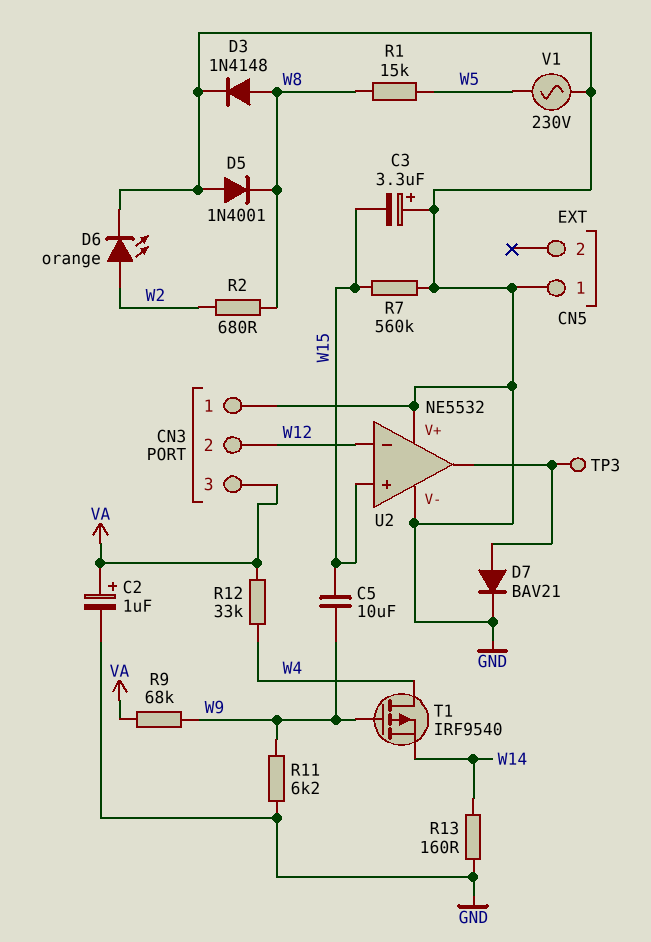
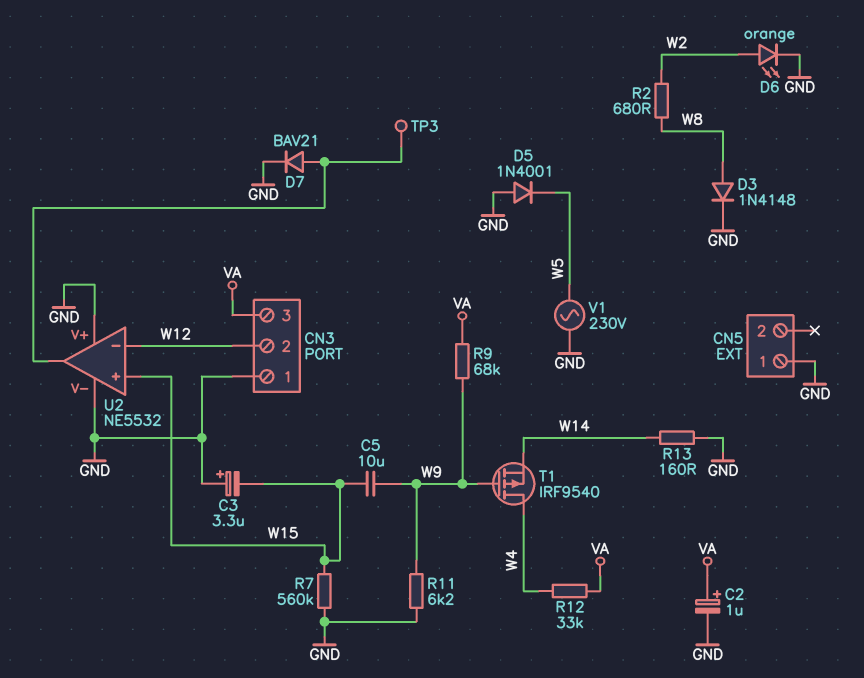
D5: diode 1N4001 (A GND, K W8) -> diode 1N4001 (A GND, K W5)
R1: 15k (W5, W8) -> none

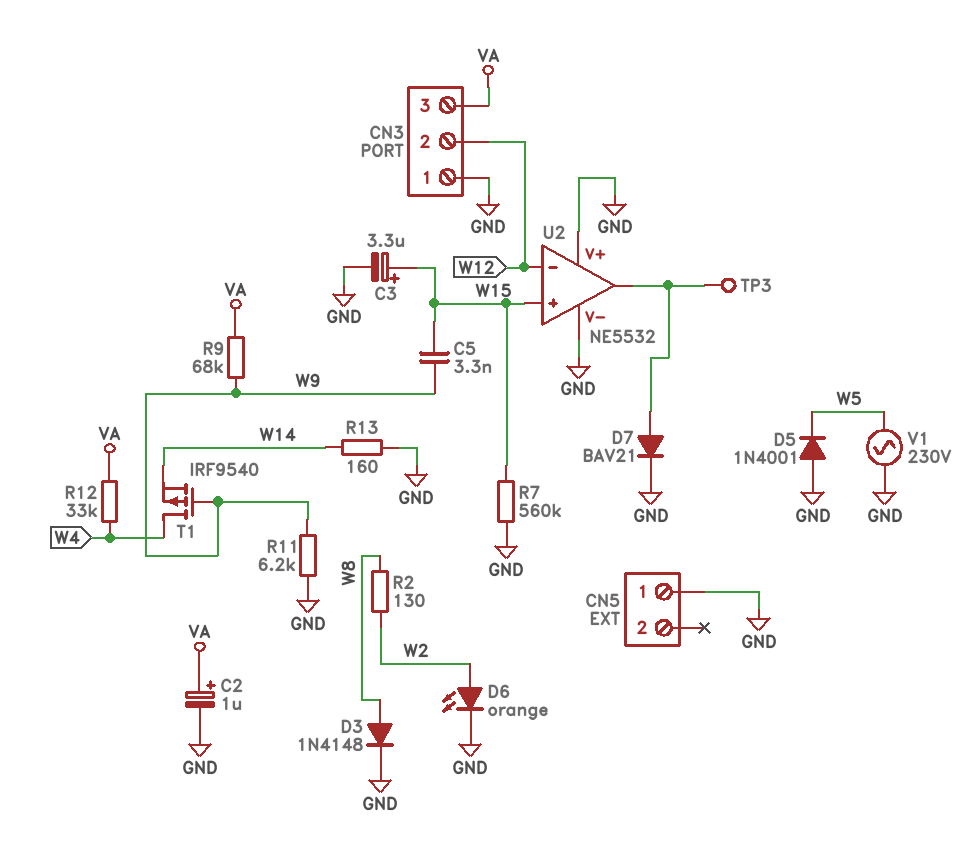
C3: 3.3uF (plus GND, minus W15) -> 3.3uF (plus W15, minus GND)
C5: 10uF (W9, W15) -> 3.3nF (W9, W15)
R2: 680 (W2, W8) -> 130 (W2, W8)

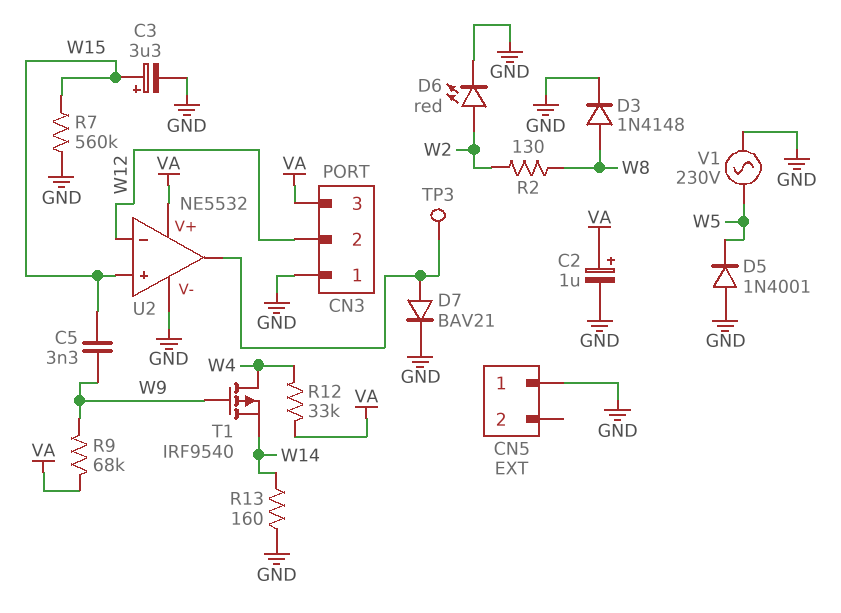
D6: LED orange (A W2, K GND) -> LED red (A W2, K GND)
R11: 6.2k (GND, W9) -> none
U2 pin V+: GND -> VA

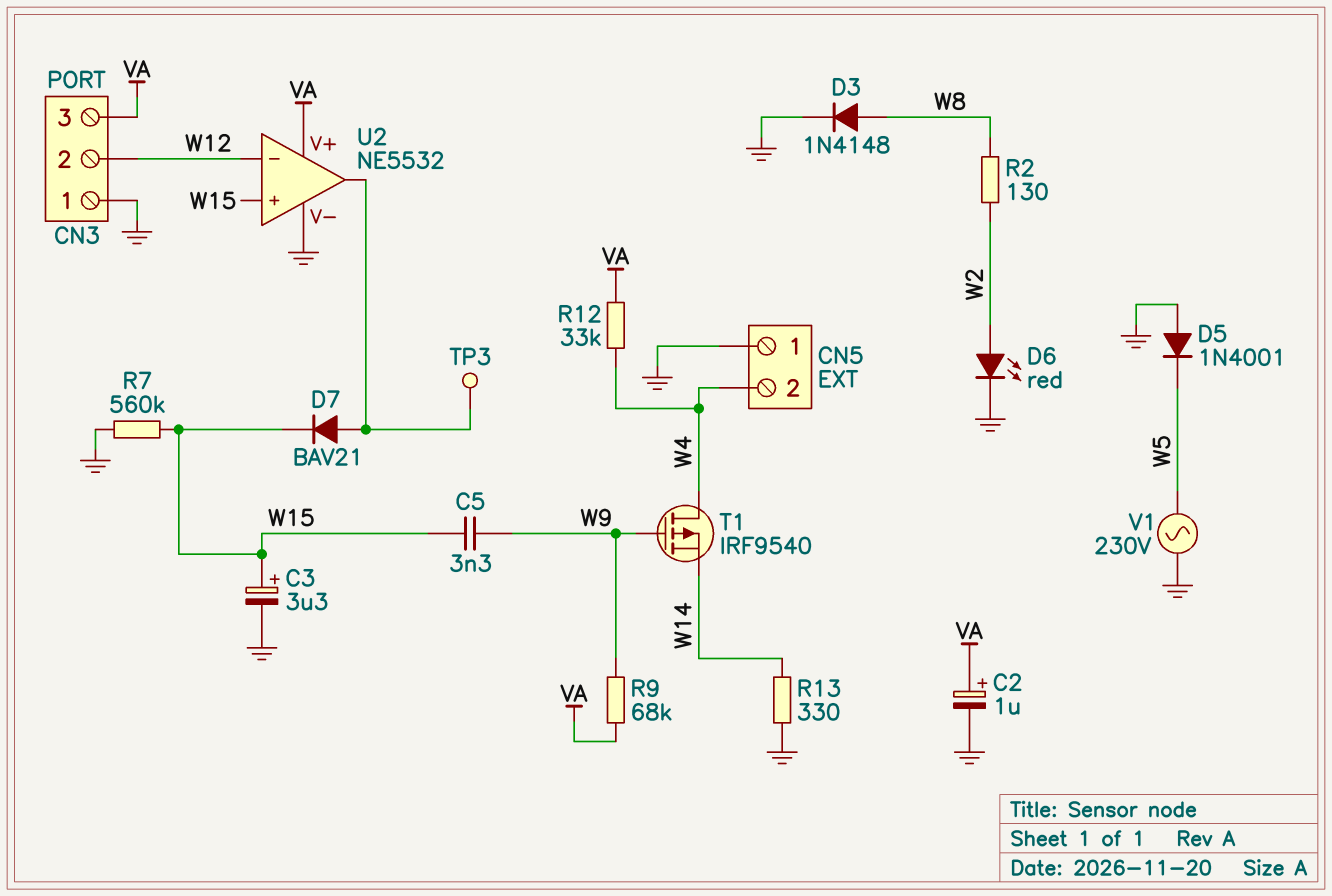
CN5 pin 2: none -> W4
D7: diode BAV21 (A U2/out, K GND) -> diode BAV21 (A U2/out, K W15)
R13: 160 (GND, W14) -> 330 (GND, W14)

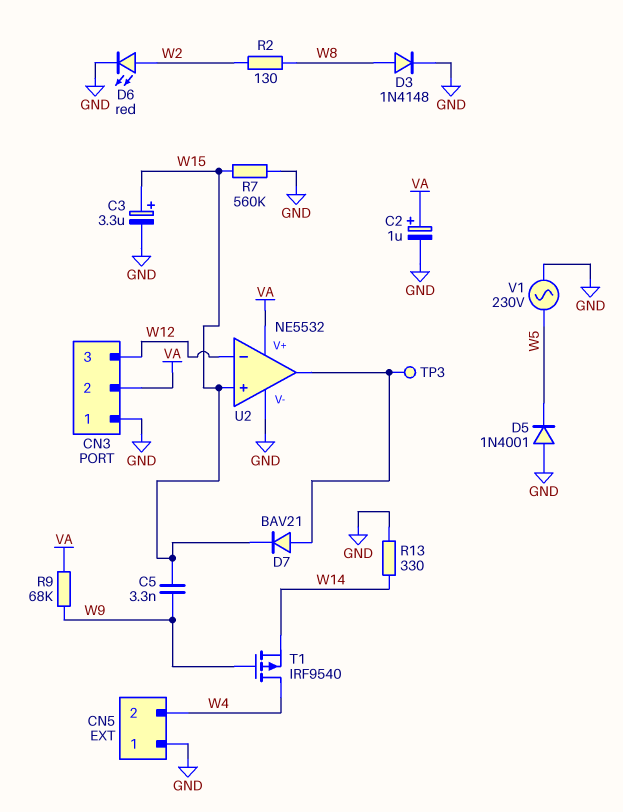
CN3 pin 2: W12 -> VA
CN3 pin 3: VA -> W12
R12: 33k (VA, W4) -> none

